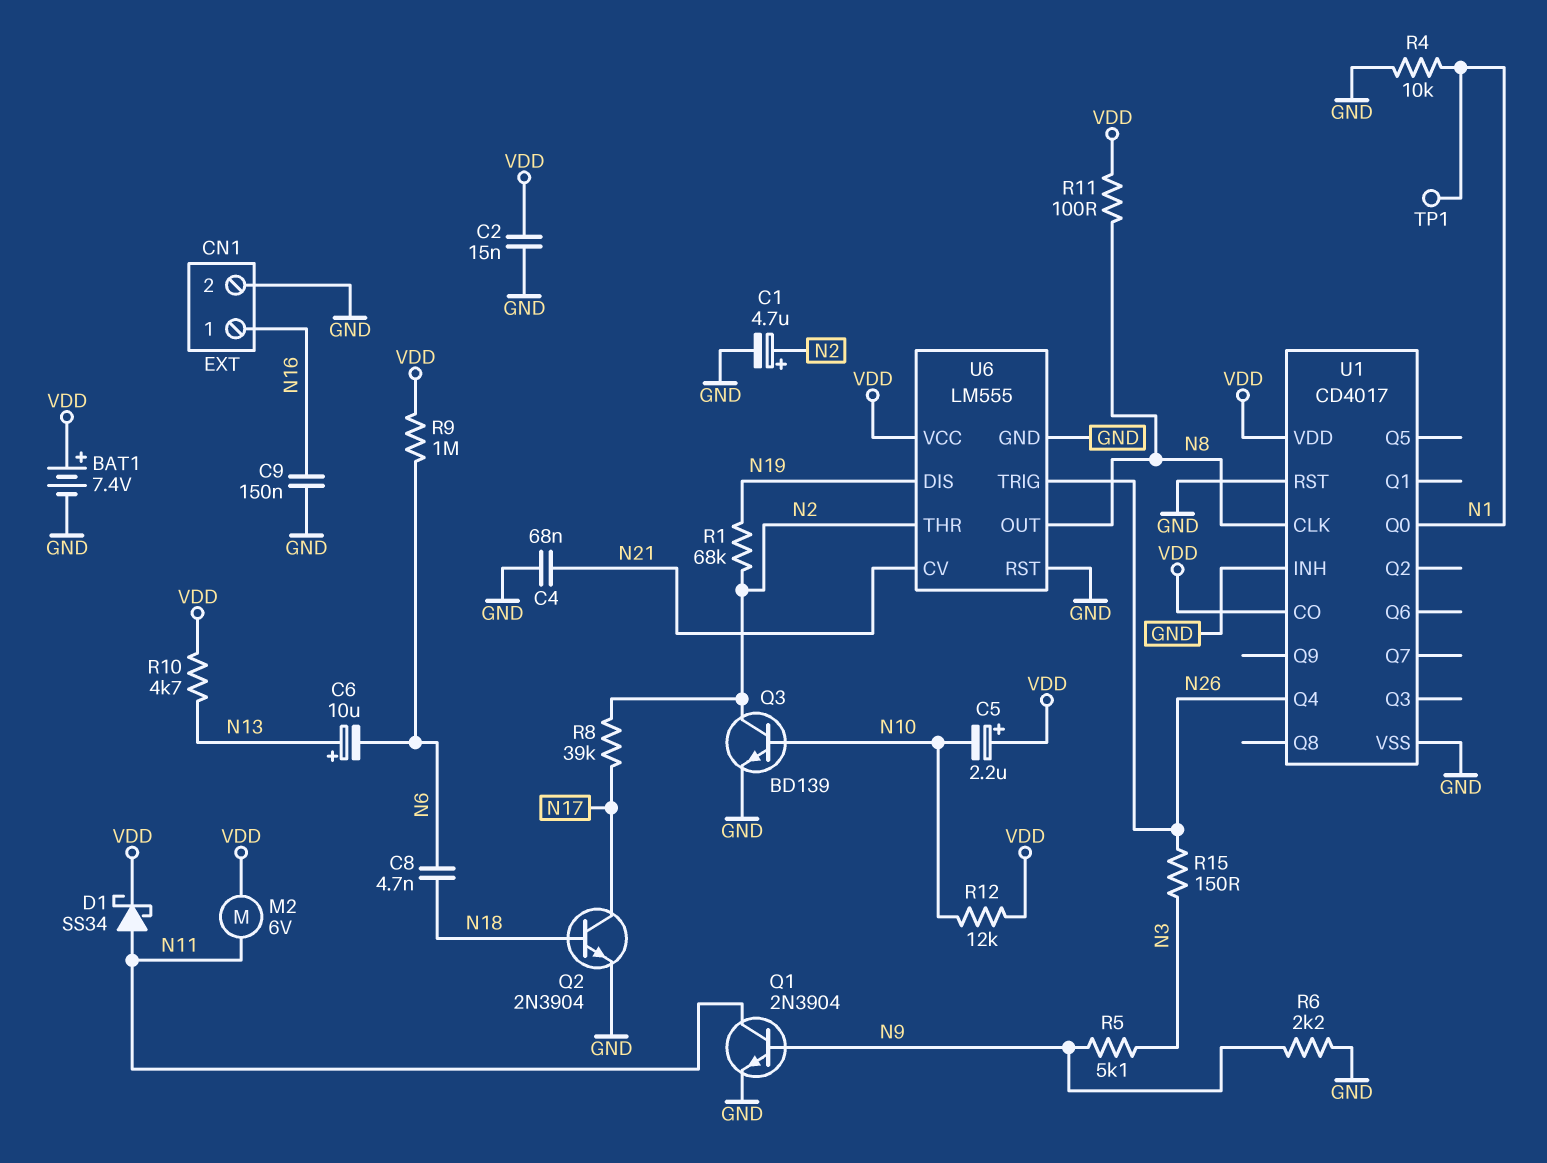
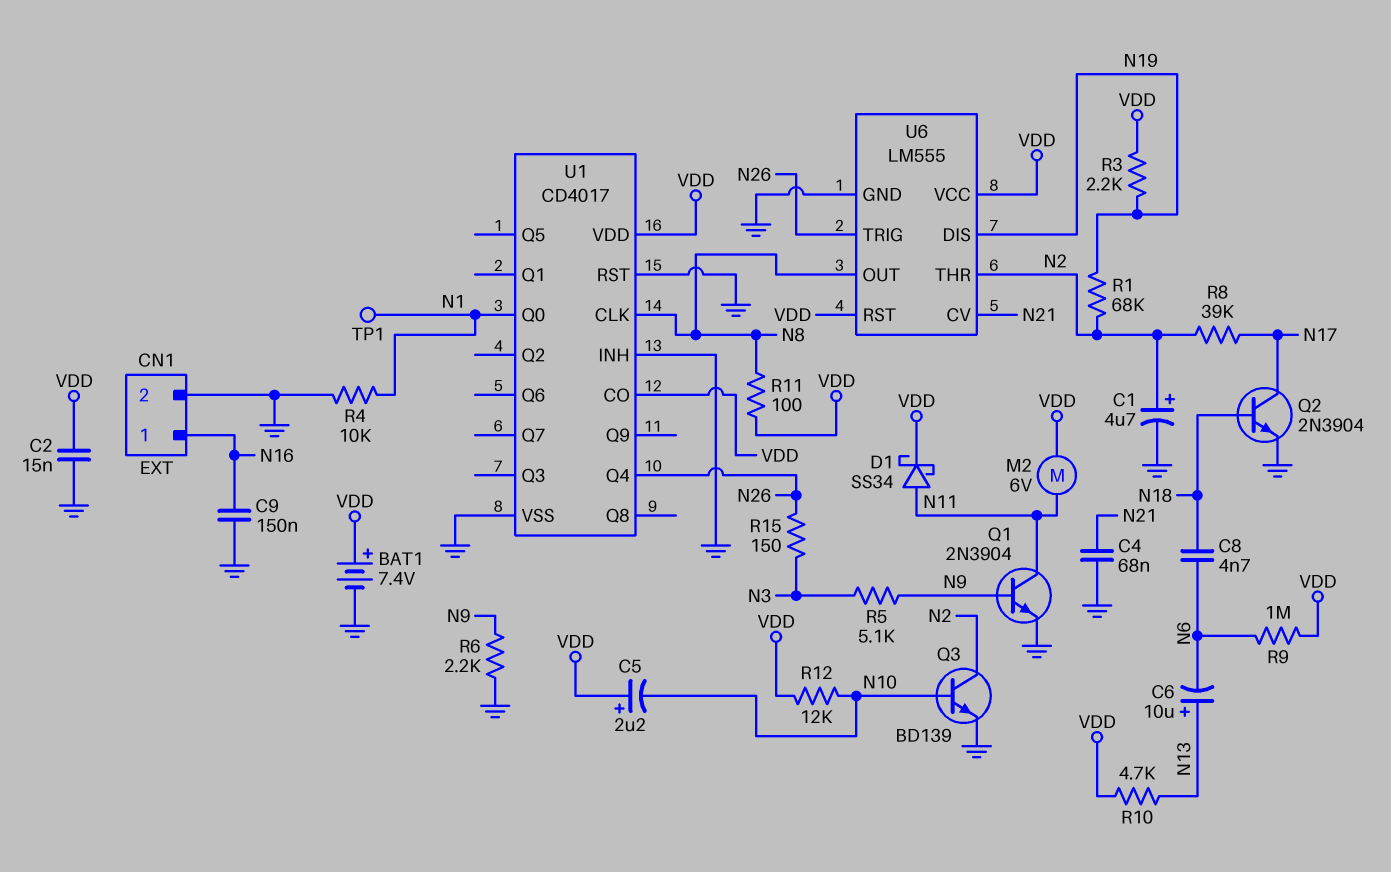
R3: none -> 2.2k (N19, VDD)
U6 pin RST: GND -> VDD

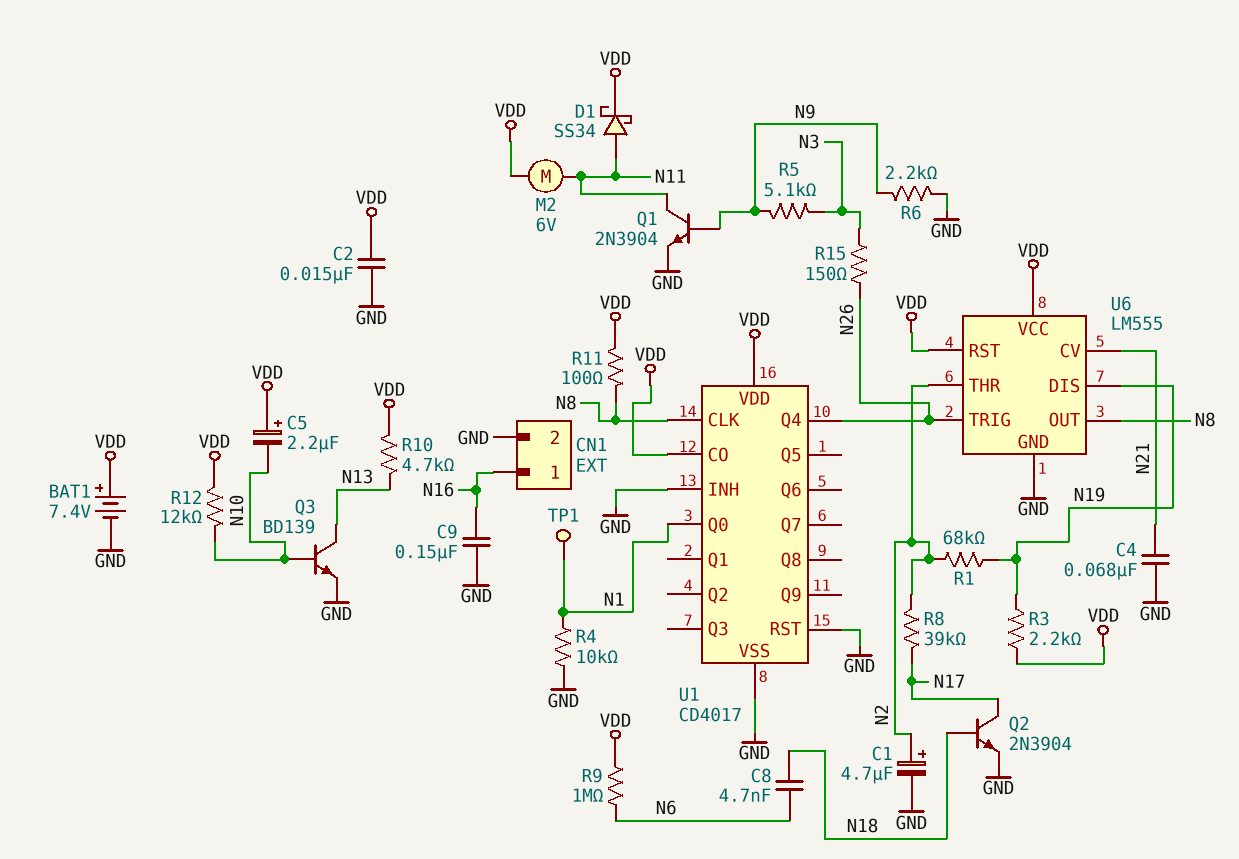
C6: 10uF (plus N13, minus N6) -> none
Q3: NPN BD139 (B N10, C N2, E GND) -> NPN BD139 (B N10, C N13, E GND)

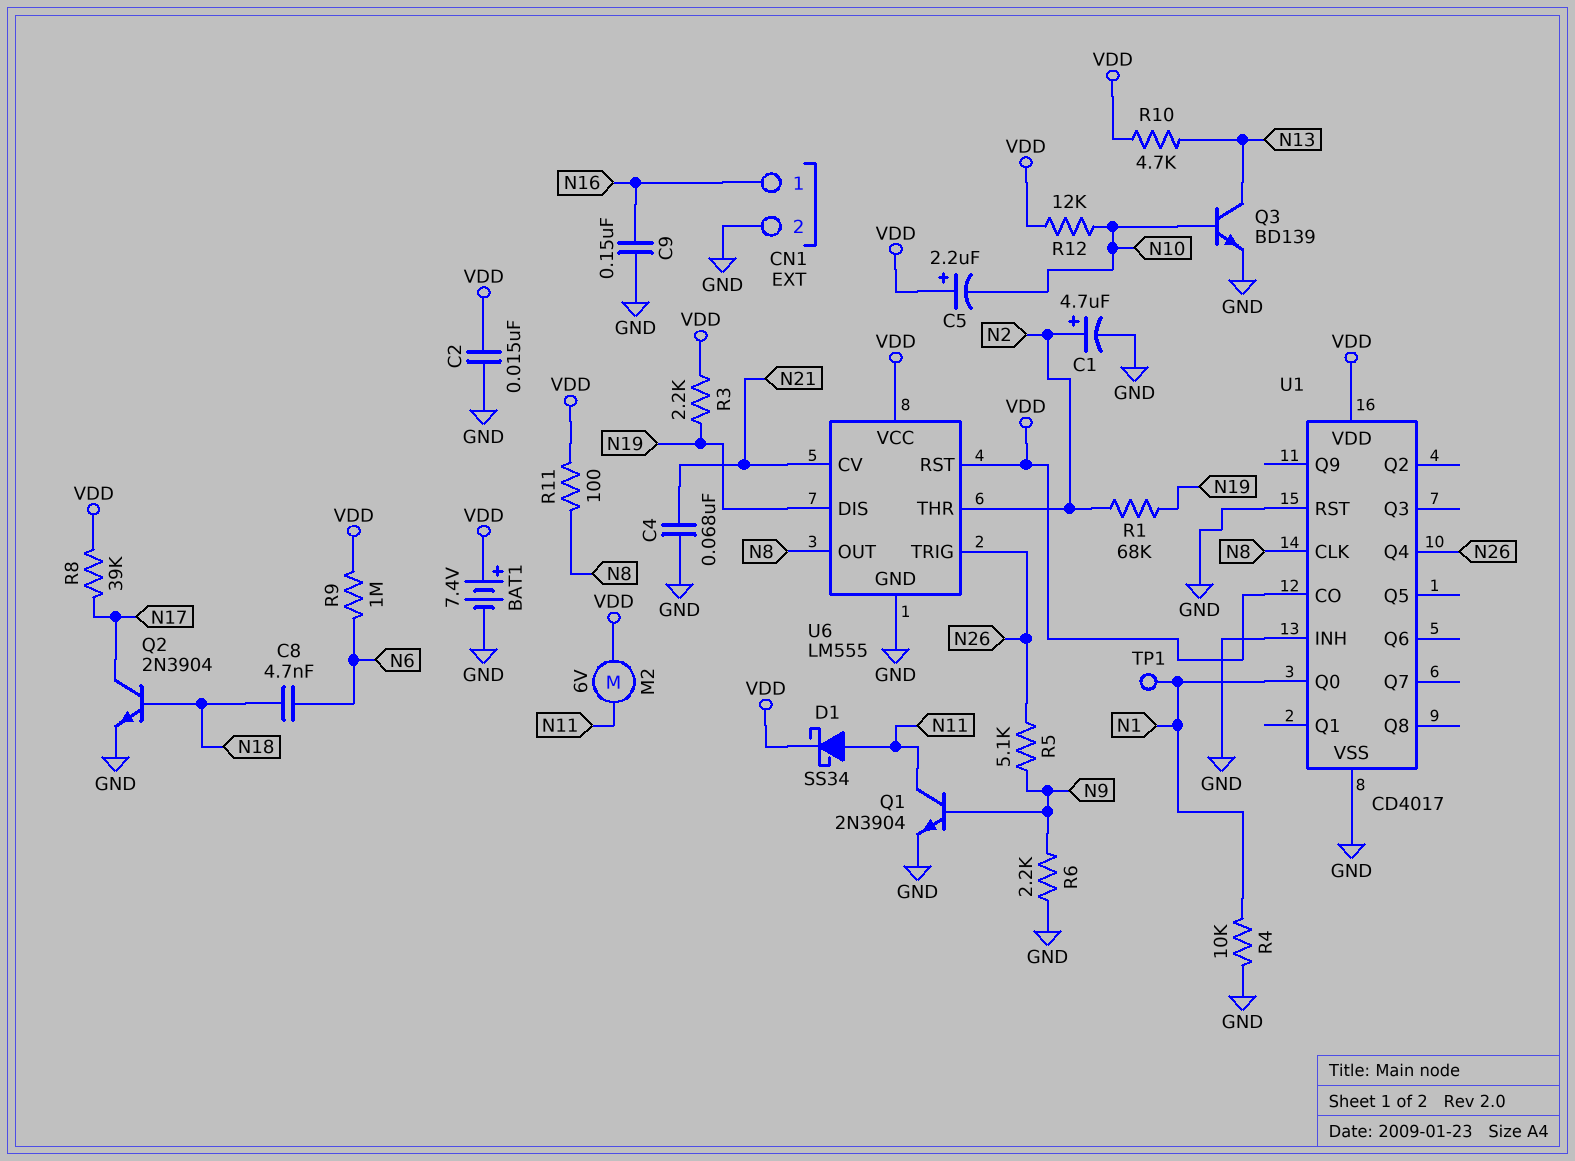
R5: 5.1k (N3, N9) -> 5.1k (N9, N26)
R8: 39k (N2, N17) -> 39k (N17, VDD)
R15: 150 (N3, N26) -> none

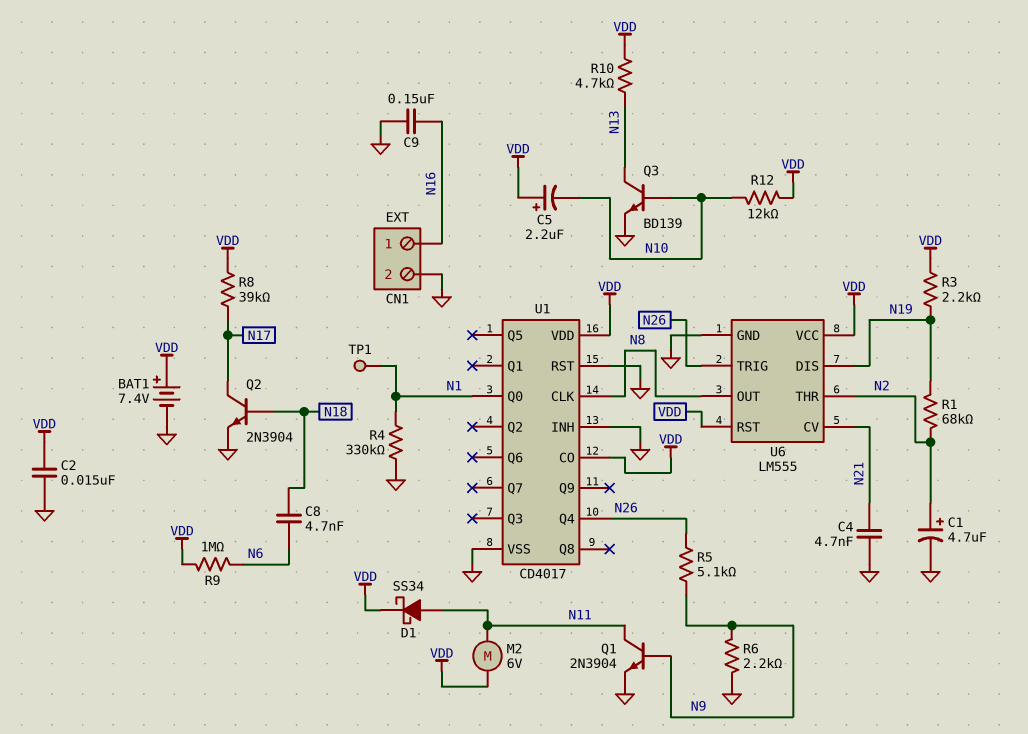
C4: 68nF (GND, N21) -> 4.7nF (GND, N21)
R4: 10k (GND, N1) -> 330k (GND, N1)
R11: 100 (N8, VDD) -> none

